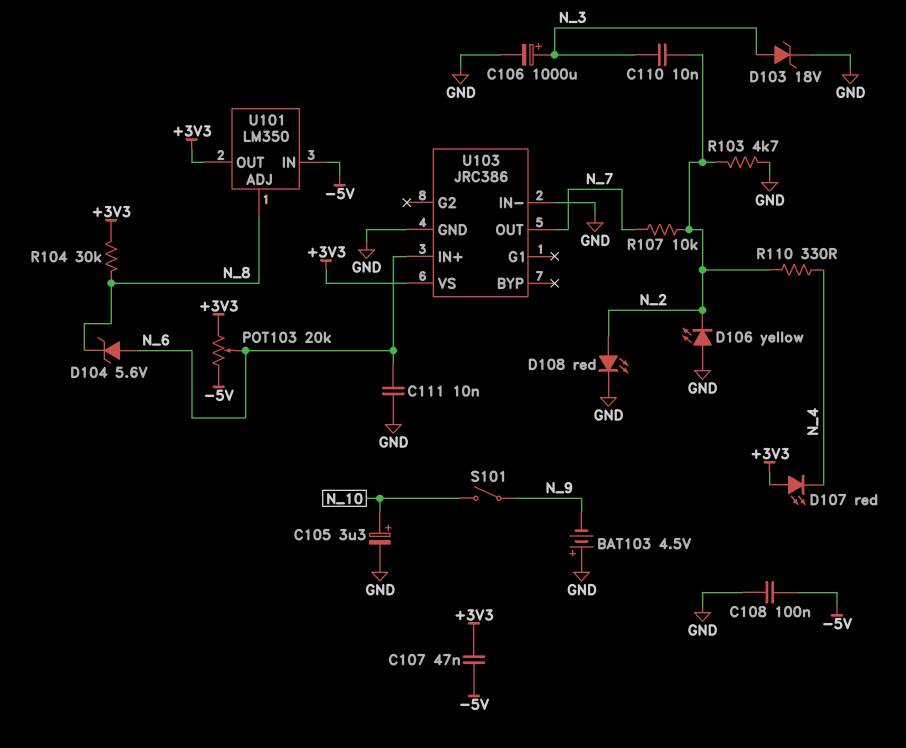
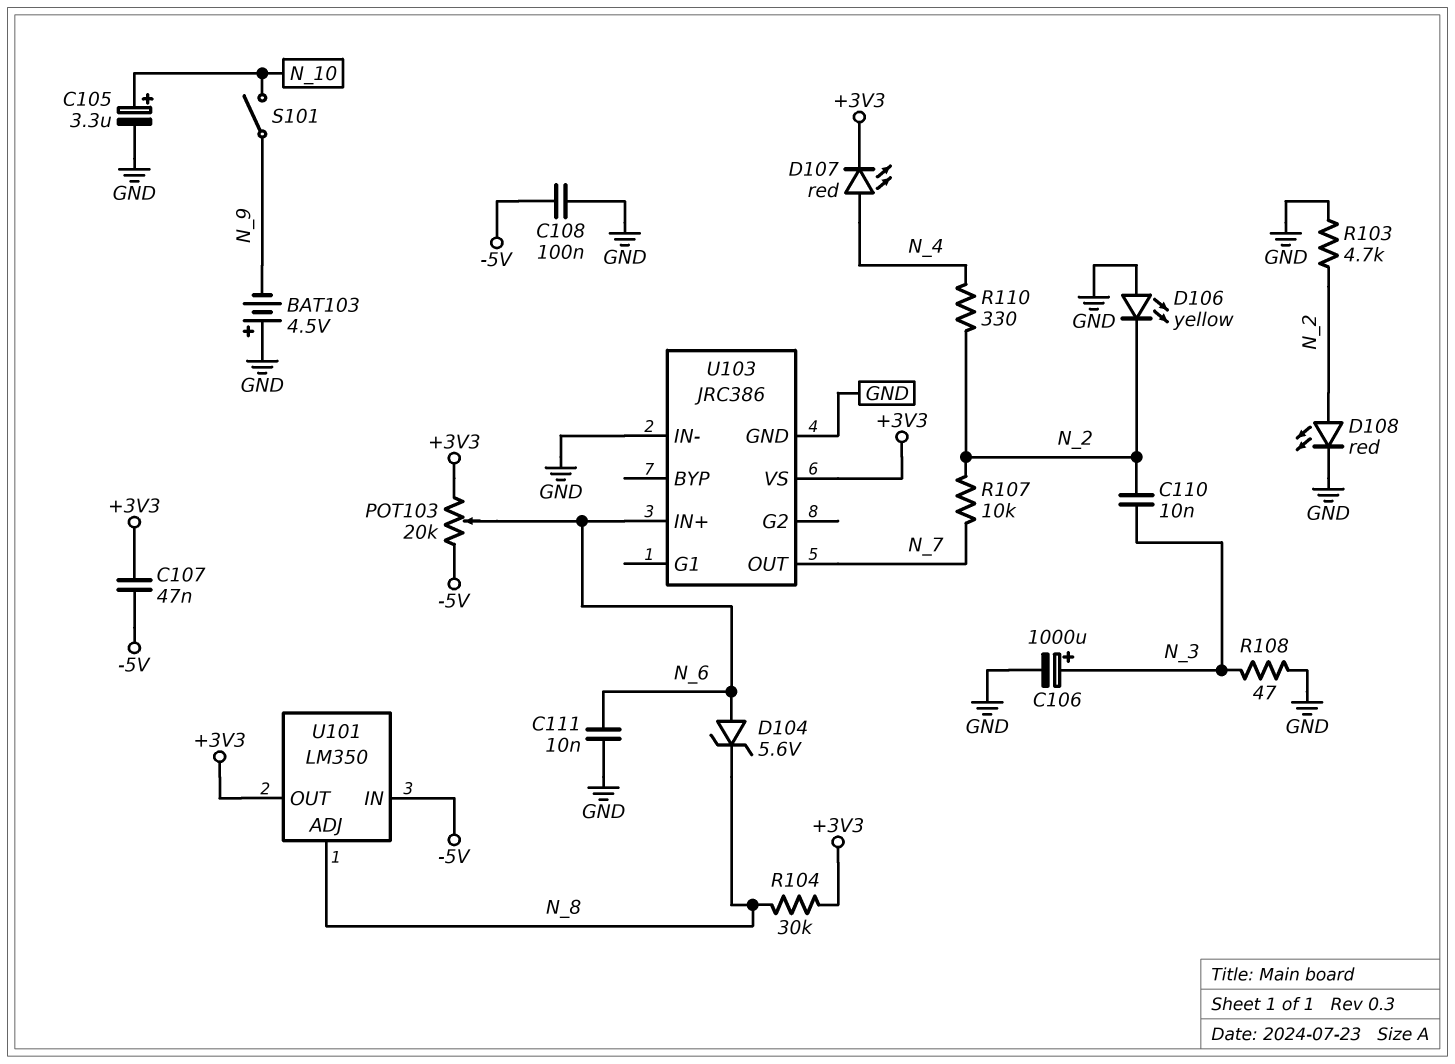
D103: zener 18V (A N_3, K GND) -> none
D107: LED red (A +3V3, K N_4) -> LED red (A N_4, K +3V3)
R108: none -> 47 (GND, N_3)

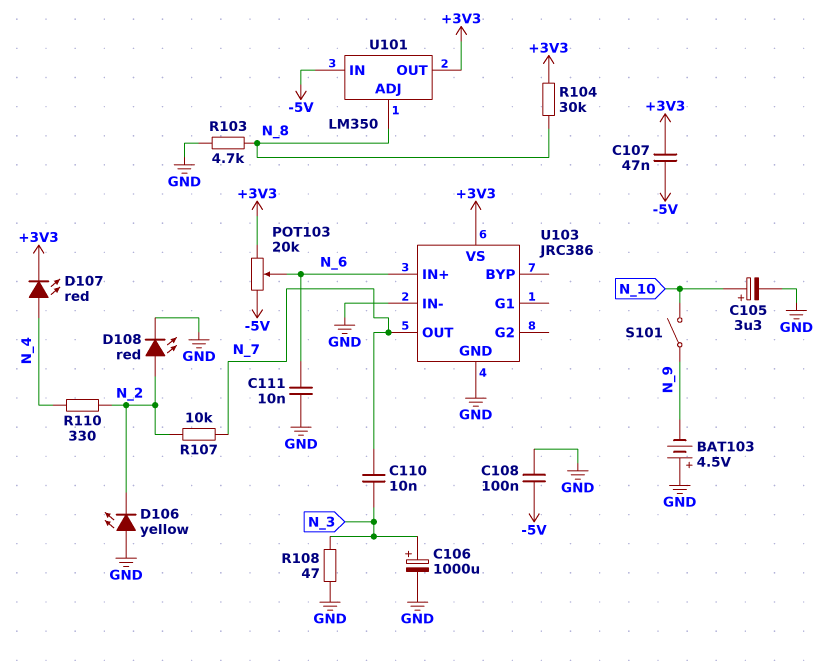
C110: 10nF (N_2, N_3) -> 10nF (N_3, N_7)
D104: zener 5.6V (A N_6, K N_8) -> none
R103: 4.7k (GND, N_2) -> 4.7k (GND, N_8)

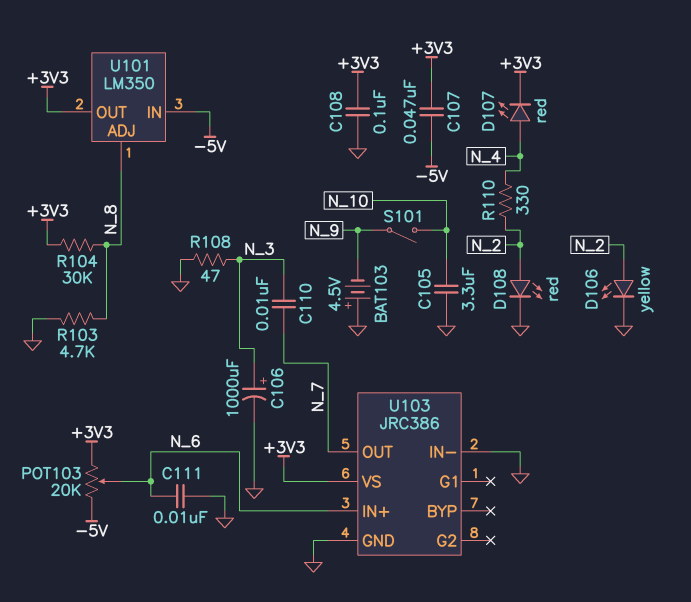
C105: 3.3uF (plus N_10, minus GND) -> 3.3uF (GND, N_10)
C108: 100nF (-5V, GND) -> 100nF (+3V3, GND)
D106: LED yellow (A GND, K N_2) -> LED yellow (A N_2, K GND)
R107: 10k (N_2, N_7) -> none

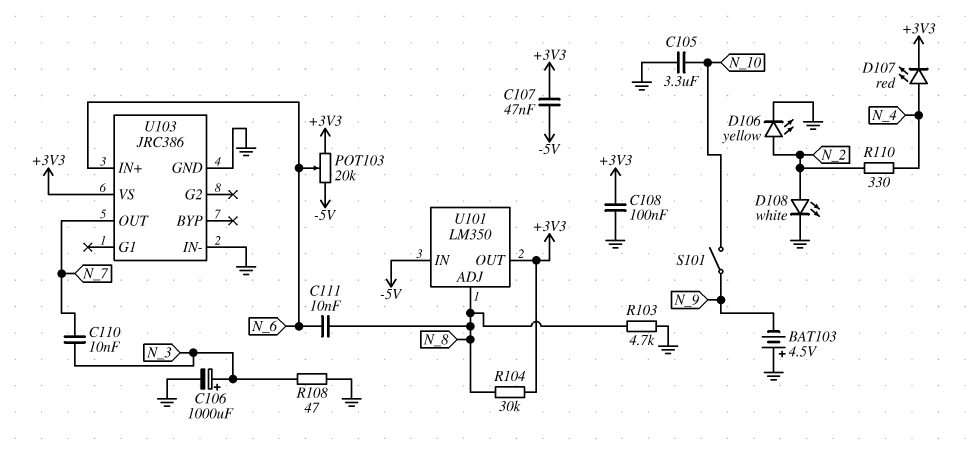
C111: 10nF (GND, N_6) -> 10nF (N_6, N_8)
D108: LED red (A N_2, K GND) -> LED white (A N_2, K GND)

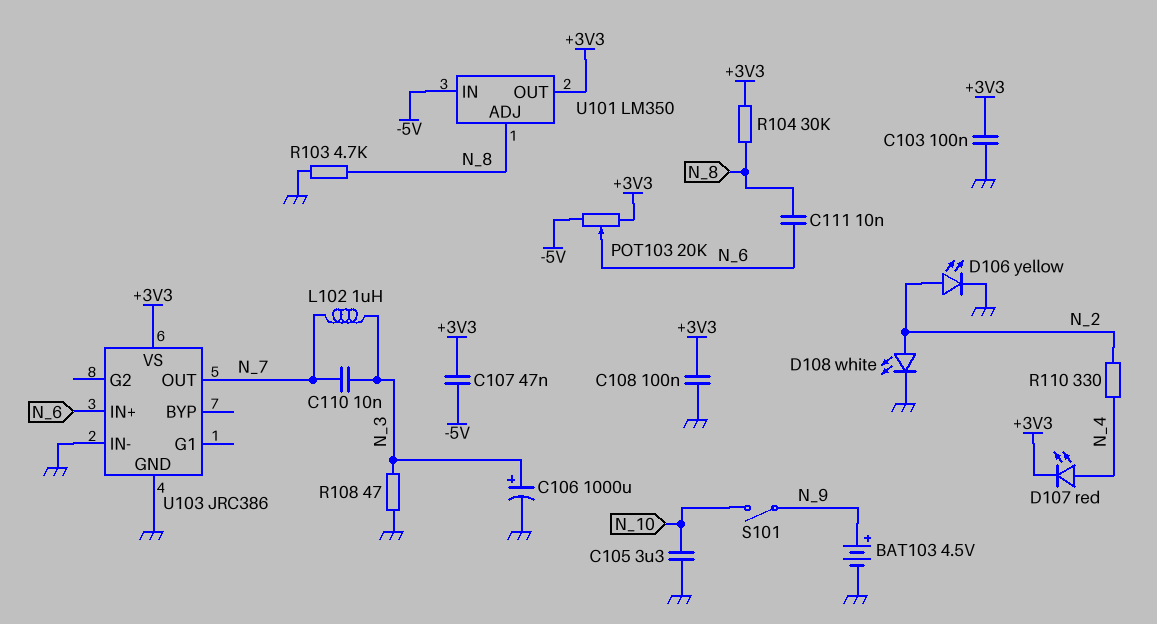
BAT103: 4.5V (plus GND, minus N_9) -> 4.5V (plus N_9, minus GND)
C103: none -> 100nF (+3V3, GND)
L102: none -> 1uH (N_3, N_7)

